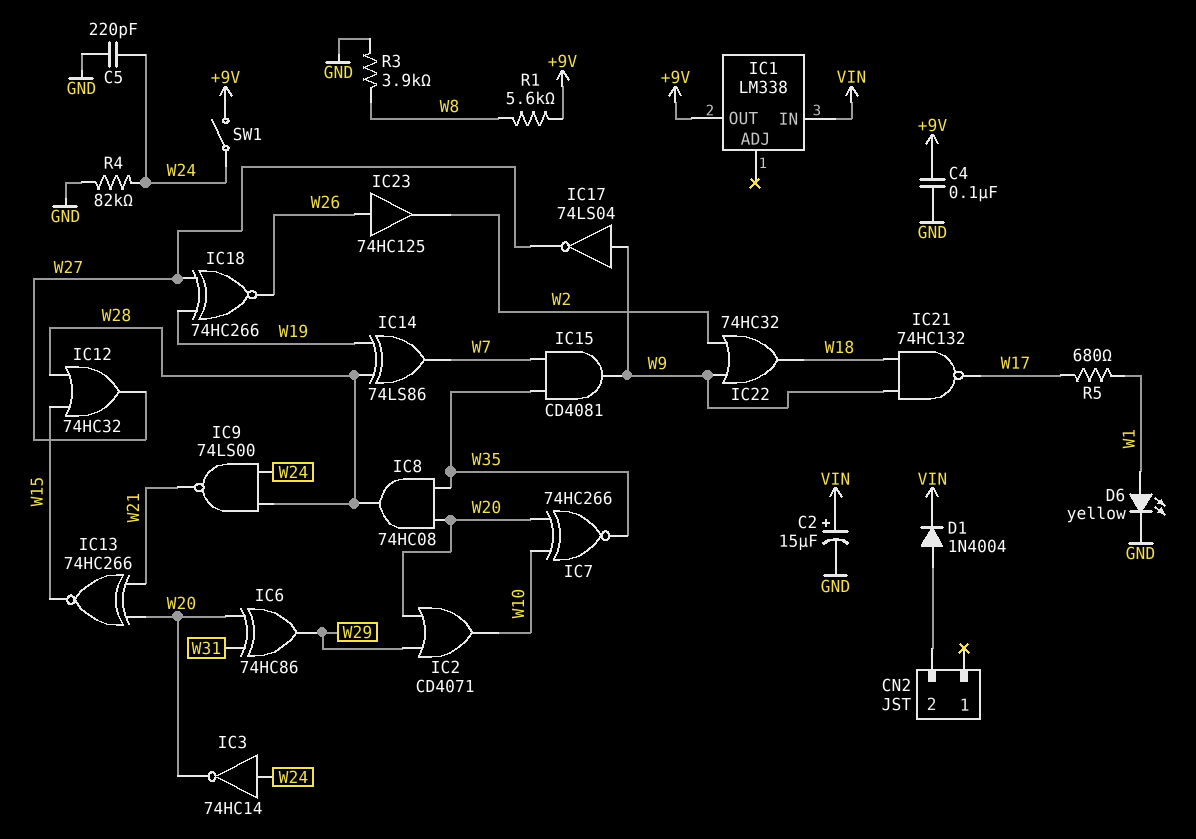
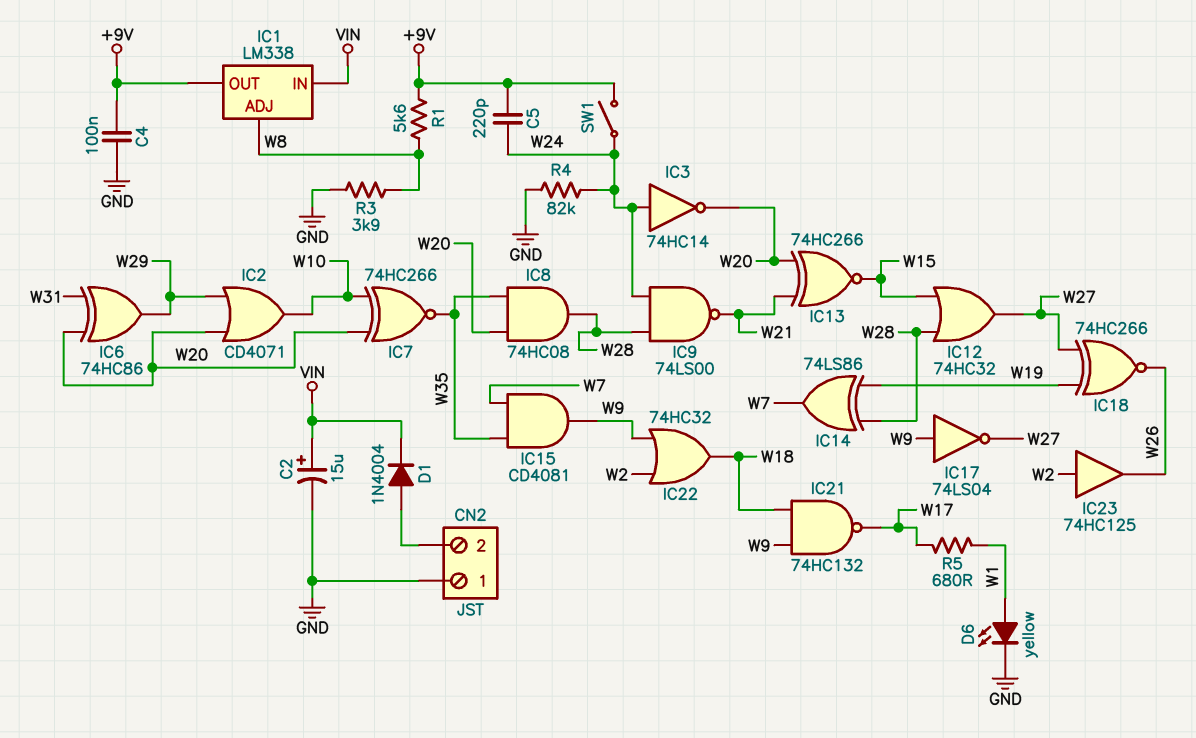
C5: 220pF (GND, W24) -> 220pF (+9V, W24)
CN2 pin 1: none -> GND
IC1 pin ADJ: none -> W8
IC23: buffer 74HC125 (in W26, out W2) -> buffer 74HC125 (in W2, out W26)

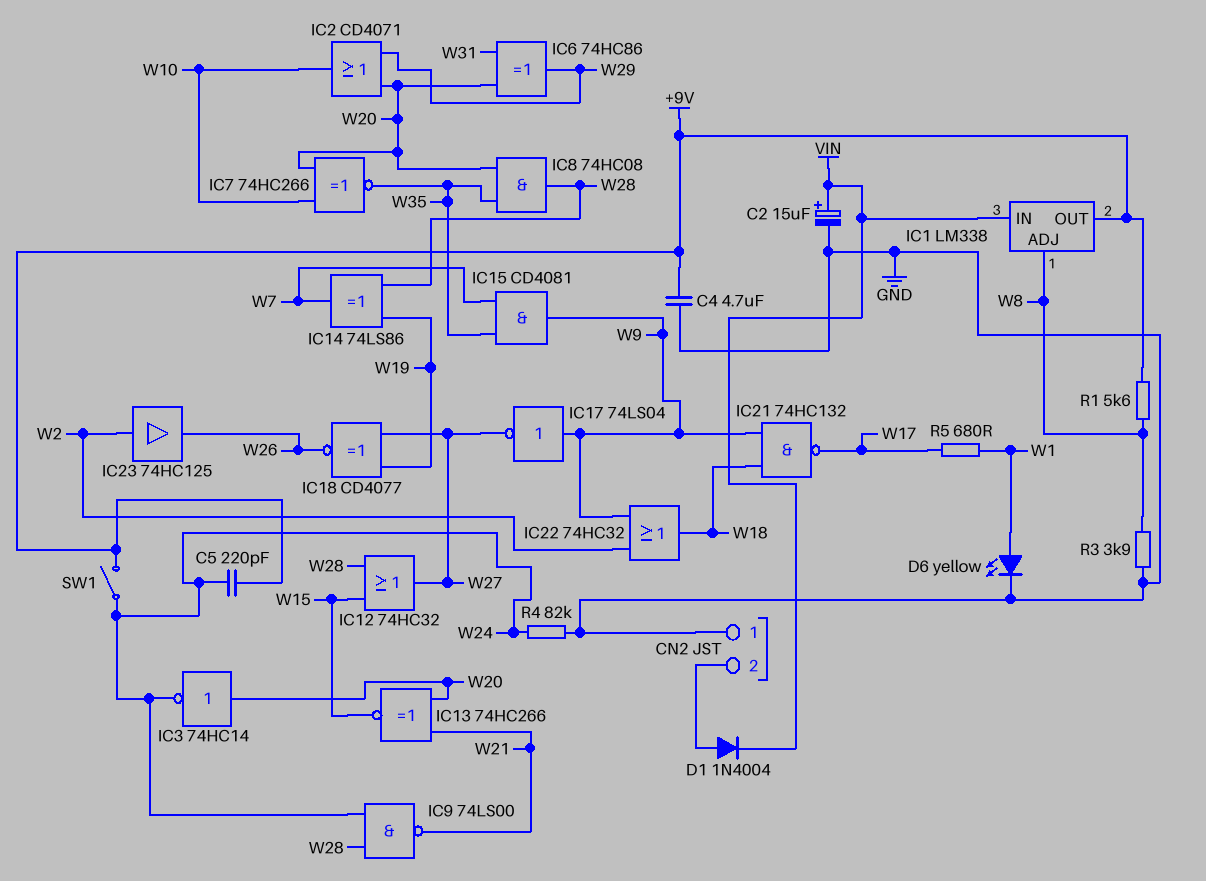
C4: 100nF (+9V, GND) -> 4.7uF (+9V, GND)
IC3: NOT 74HC14 (in W24, out W20) -> NOT 74HC14 (in W20, out W24)
IC18: XNOR 74HC266 (in W19, in W27, out W26) -> XNOR CD4077 (in W19, in W27, out W26)

